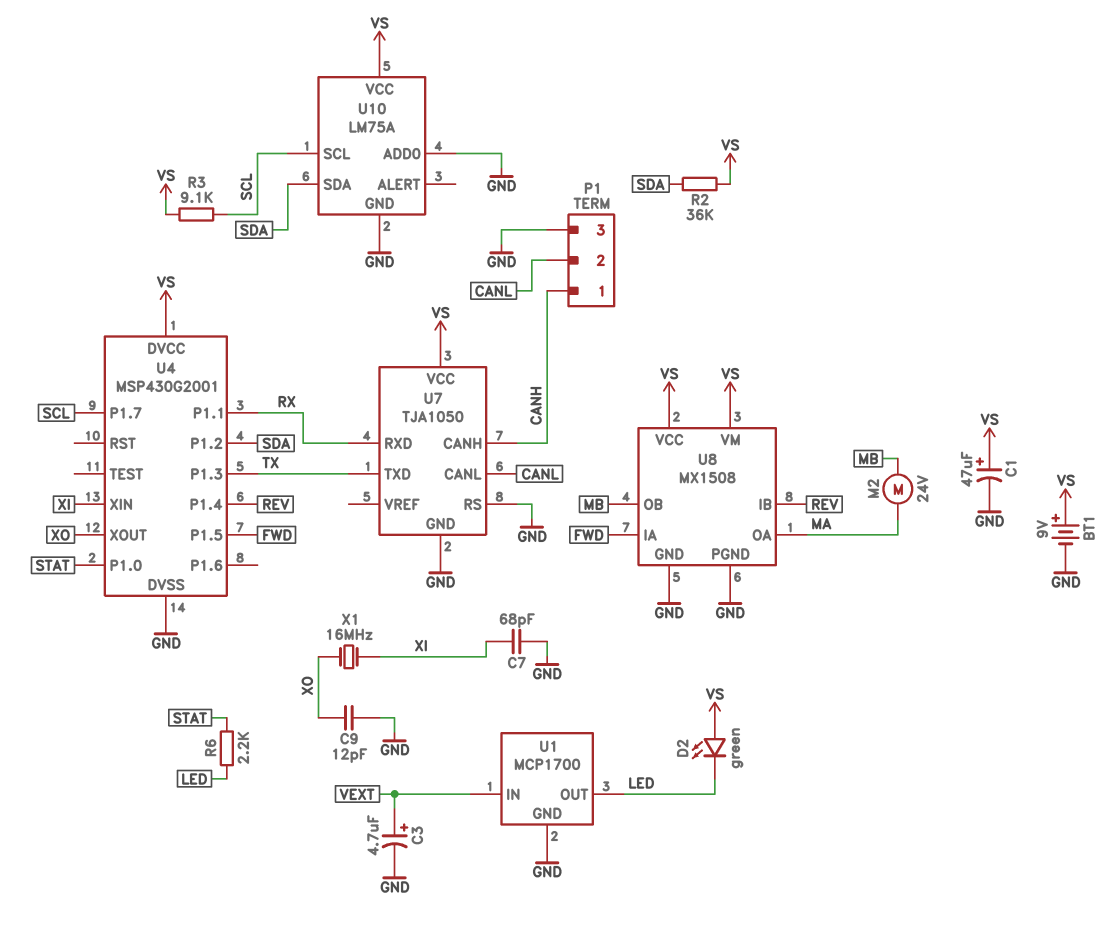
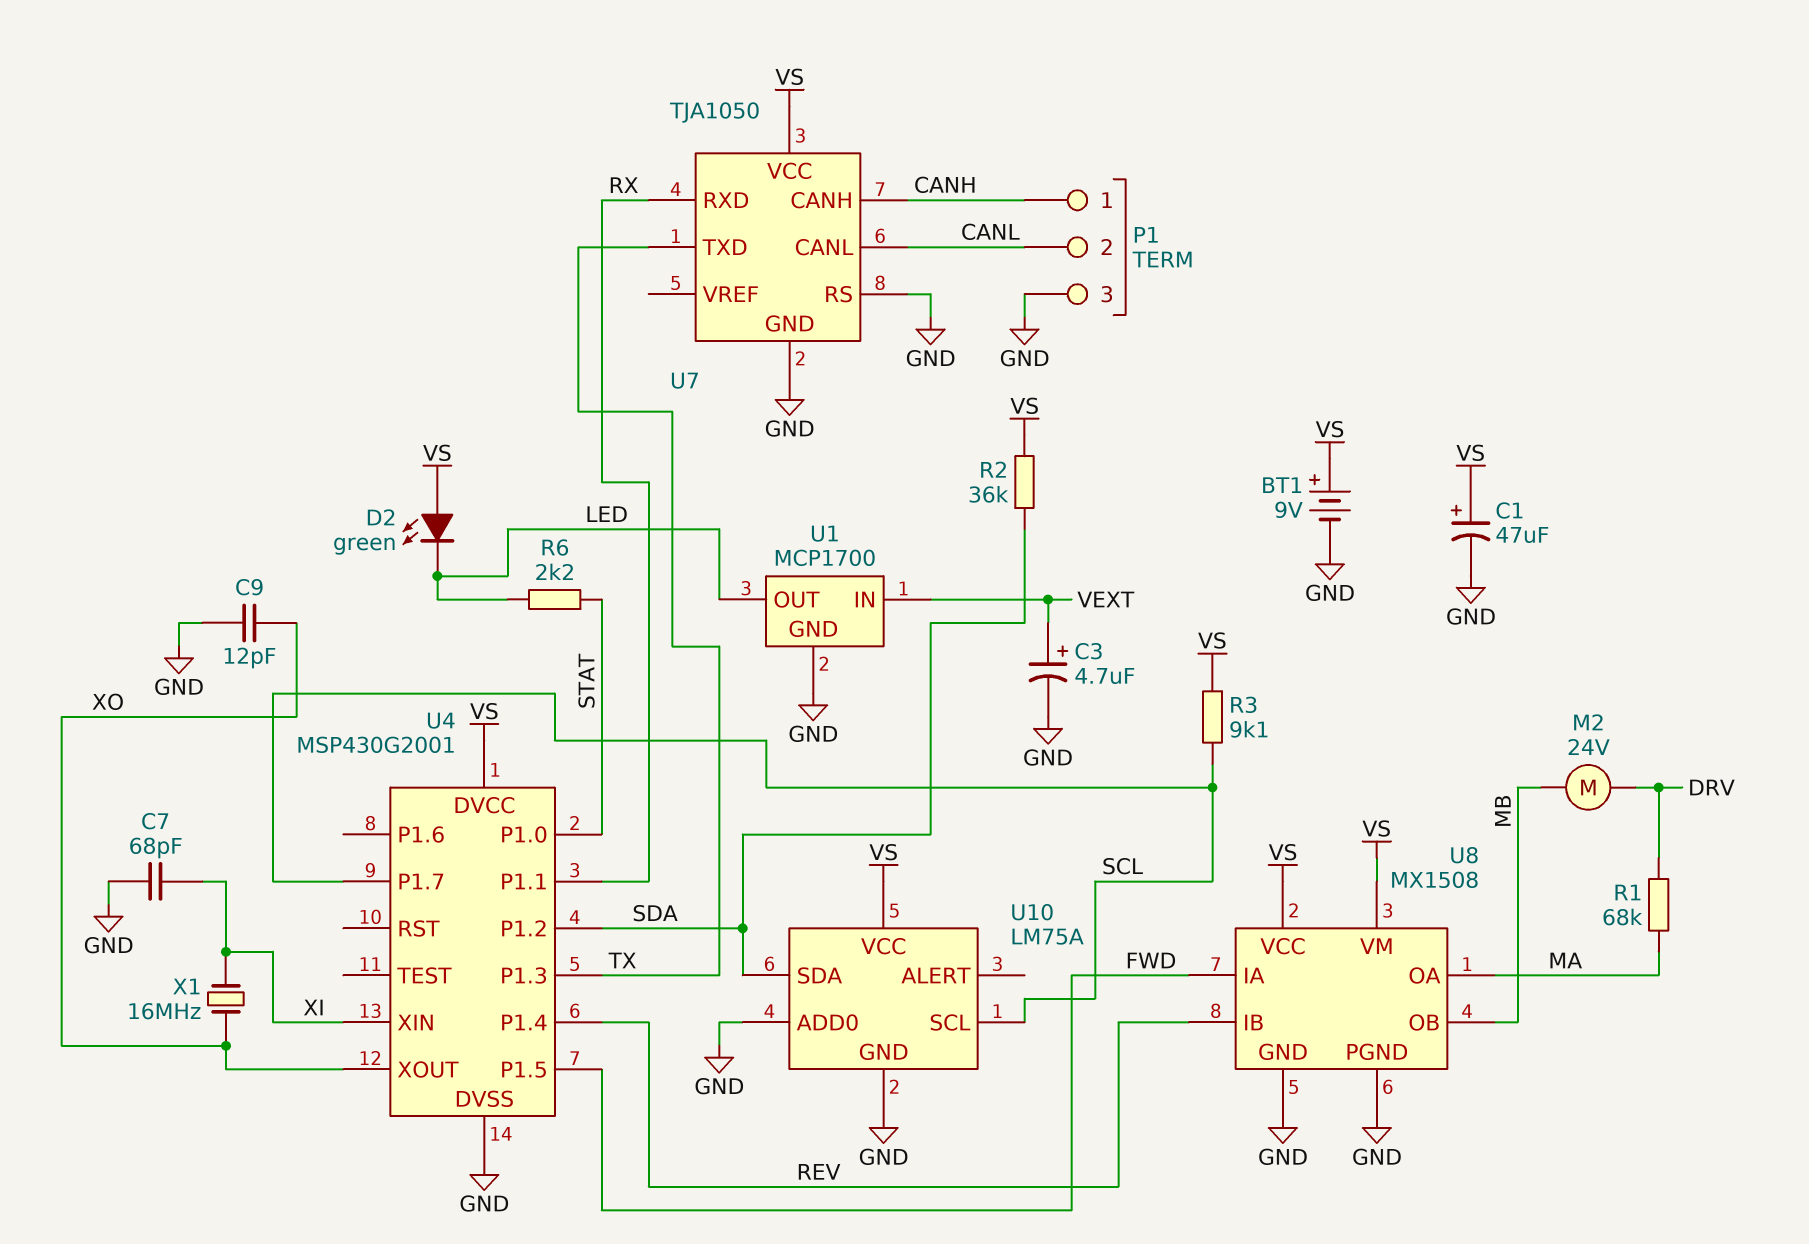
M2: motor 24V (MA, MB) -> motor 24V (DRV, MB)
R1: none -> 68k (DRV, MA)

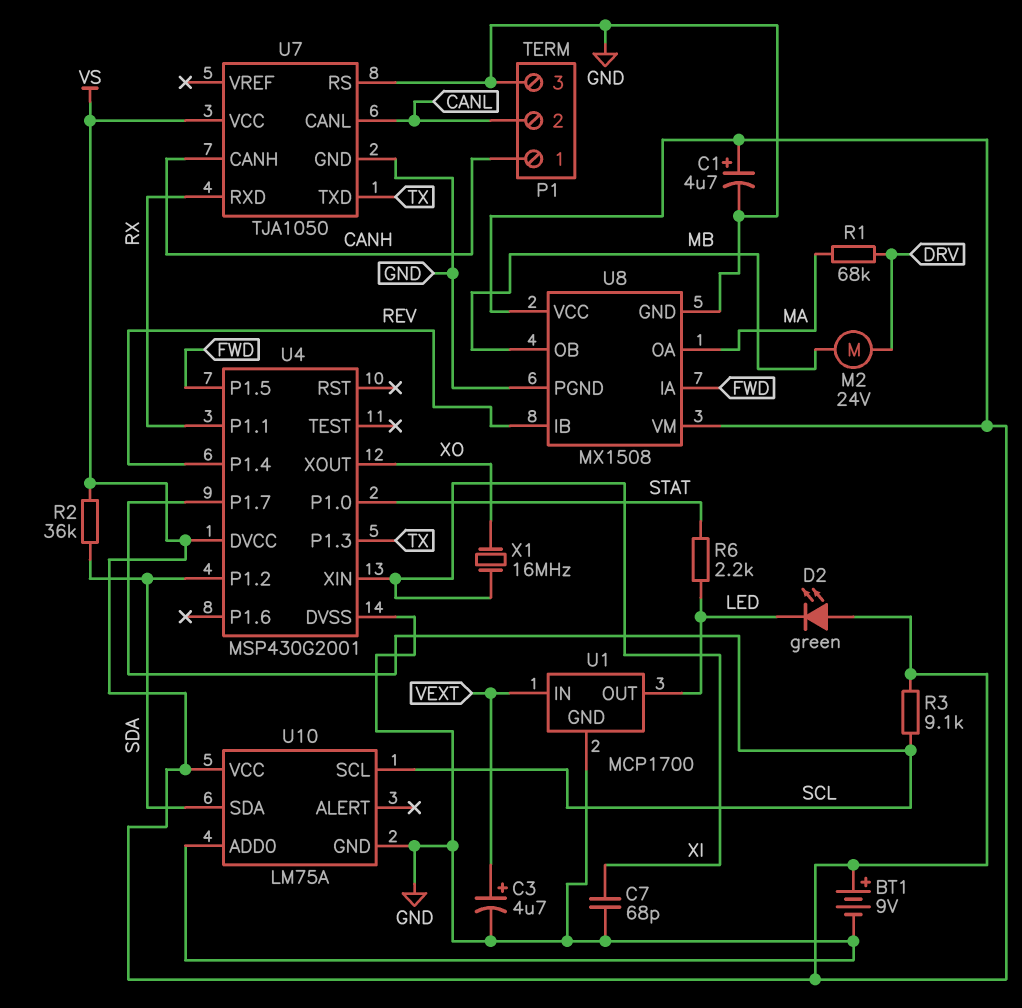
C1: 47uF (plus VS, minus GND) -> 4.7uF (plus VS, minus GND)
C9: 12pF (GND, XO) -> none

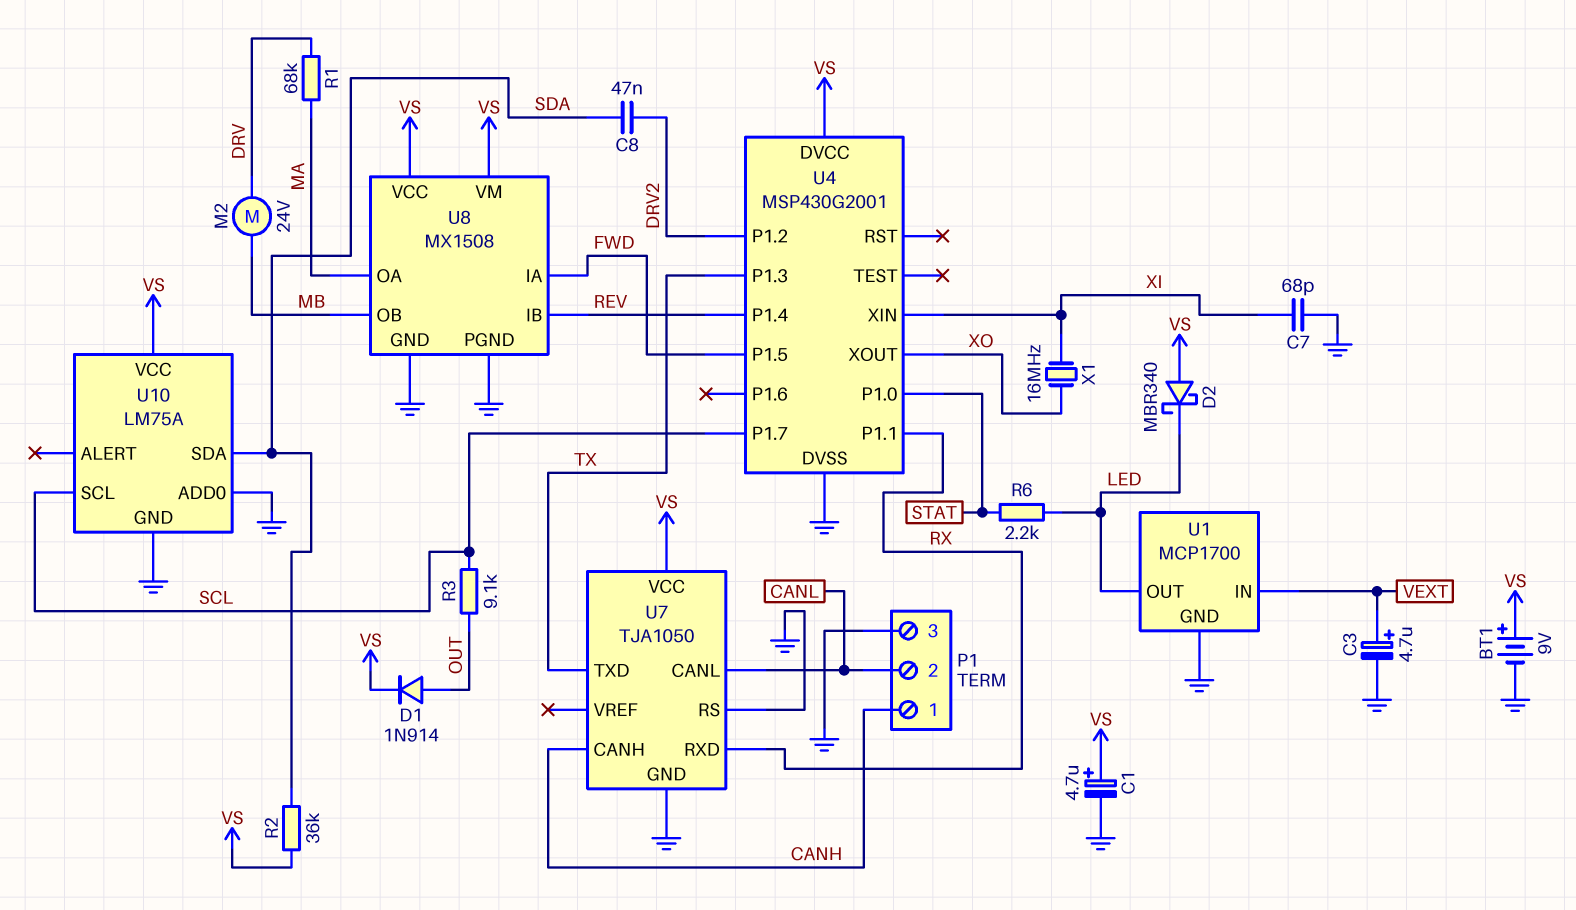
C8: none -> 47nF (DRV2, SDA)
D1: none -> diode 1N914 (A OUT, K VS)
D2: LED green (A VS, K LED) -> schottky MBR340 (A VS, K LED)
R3: 9.1k (SCL, VS) -> 9.1k (OUT, SCL)
U4 pin P1.2: SDA -> DRV2

